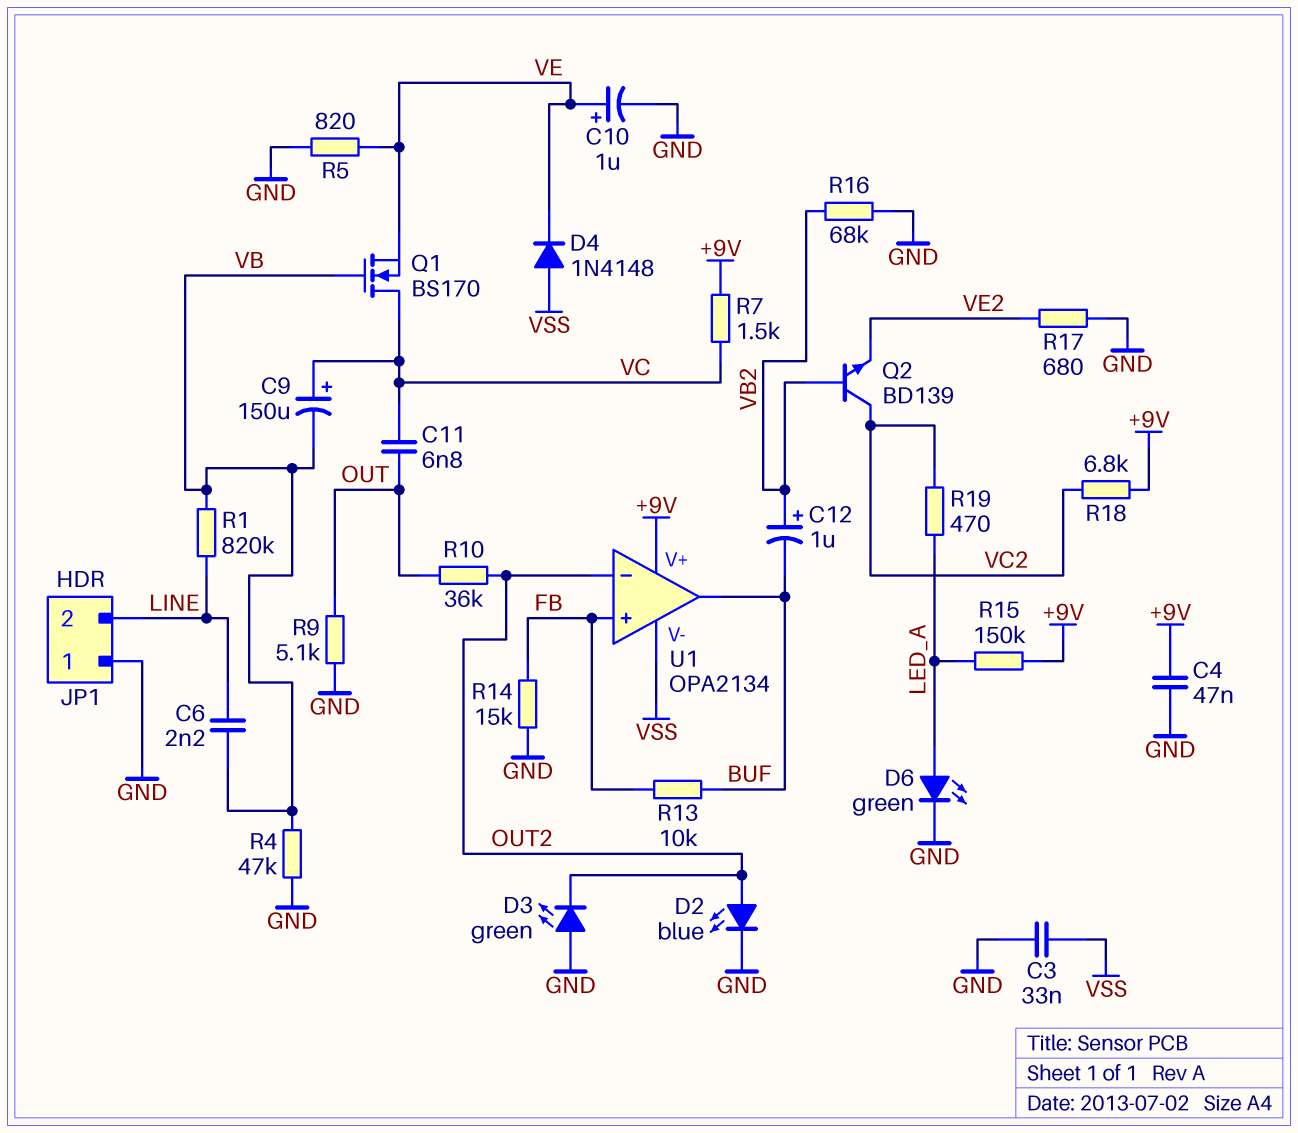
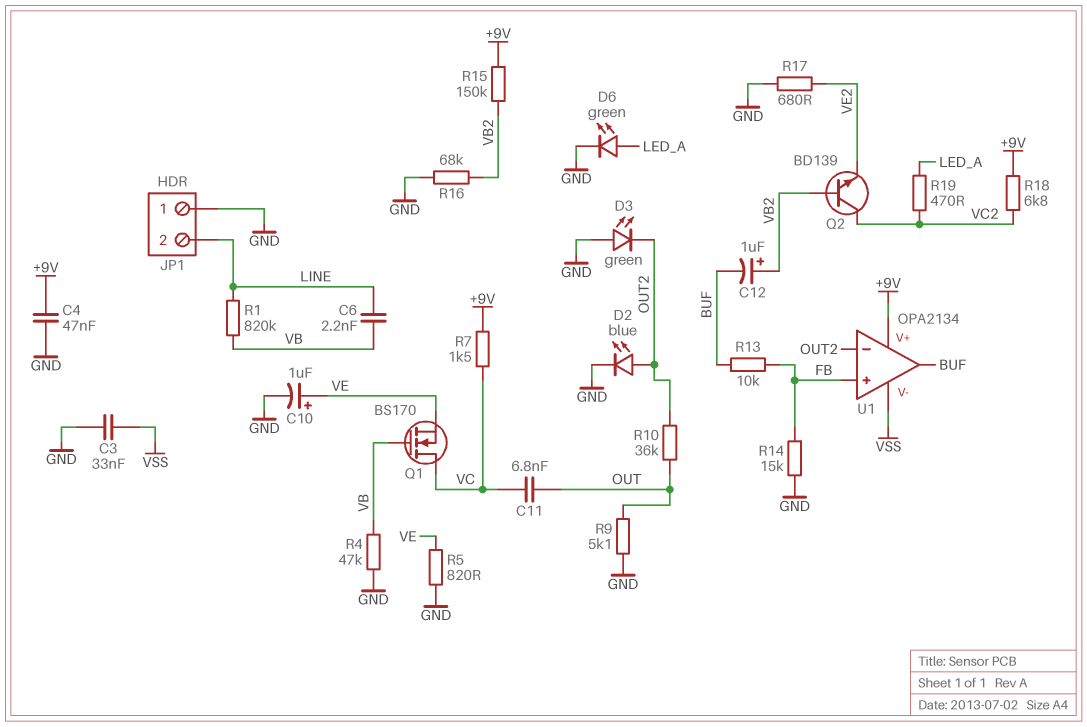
C9: 150uF (plus VC, minus VB) -> none
D4: diode 1N4148 (A VSS, K VE) -> none
R15: 150k (+9V, LED_A) -> 150k (+9V, VB2)

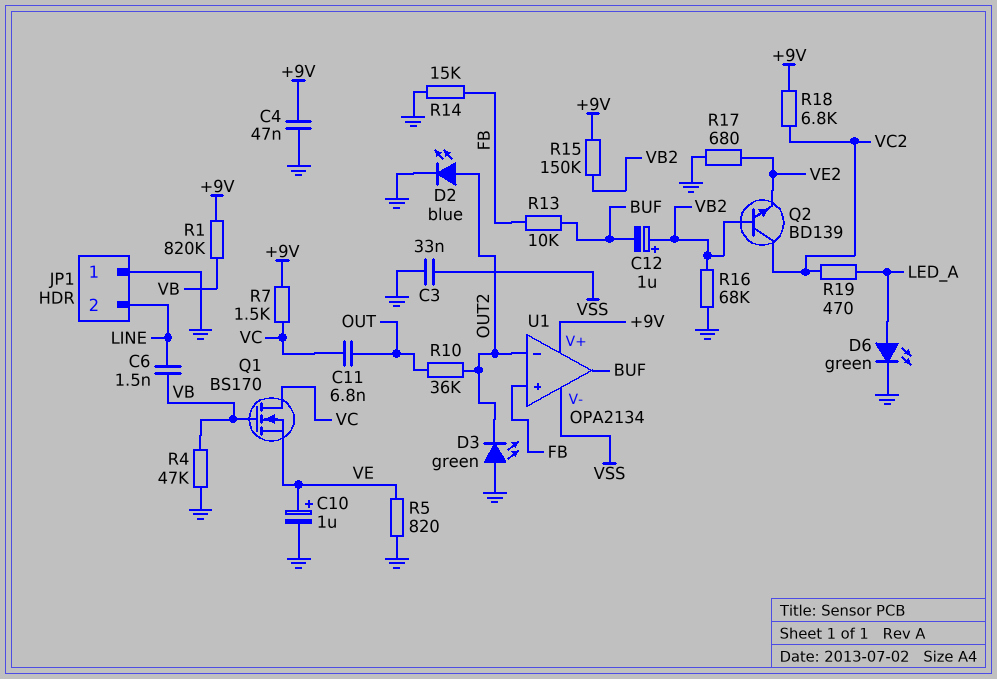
C6: 2.2nF (LINE, VB) -> 1.5nF (LINE, VB)
R1: 820k (LINE, VB) -> 820k (+9V, VB)
R9: 5.1k (GND, OUT) -> none

